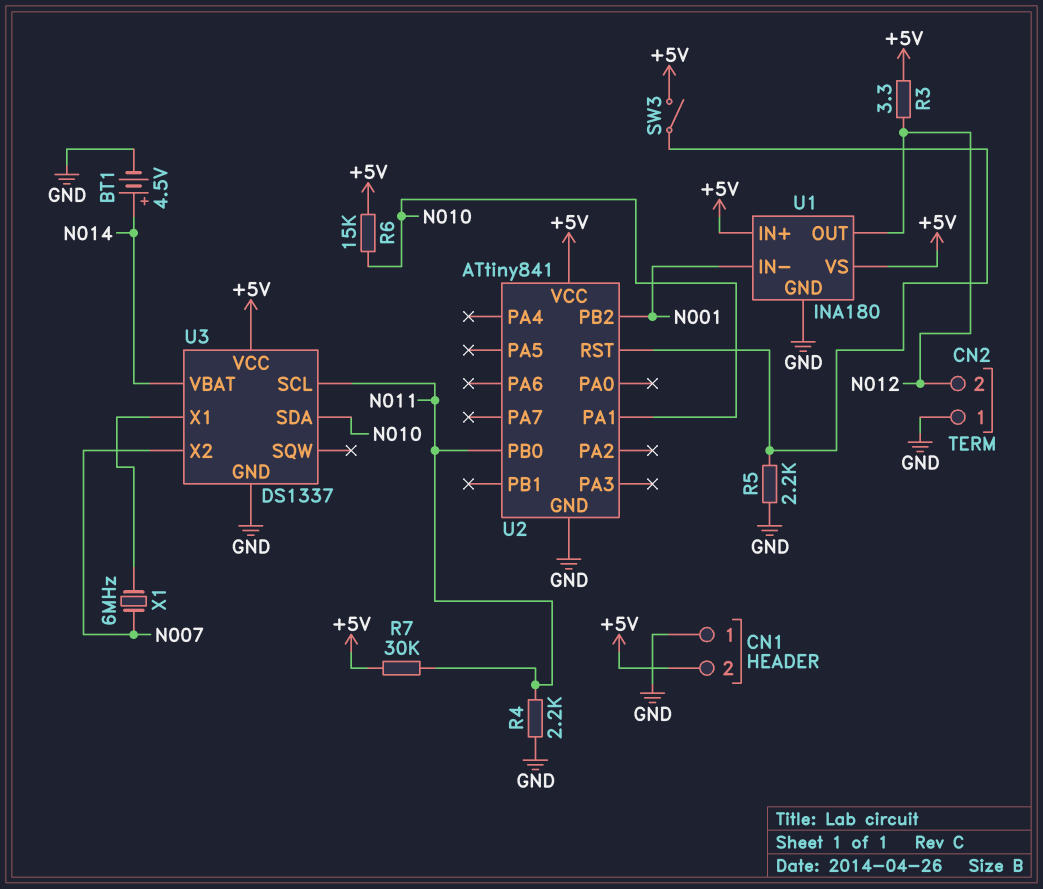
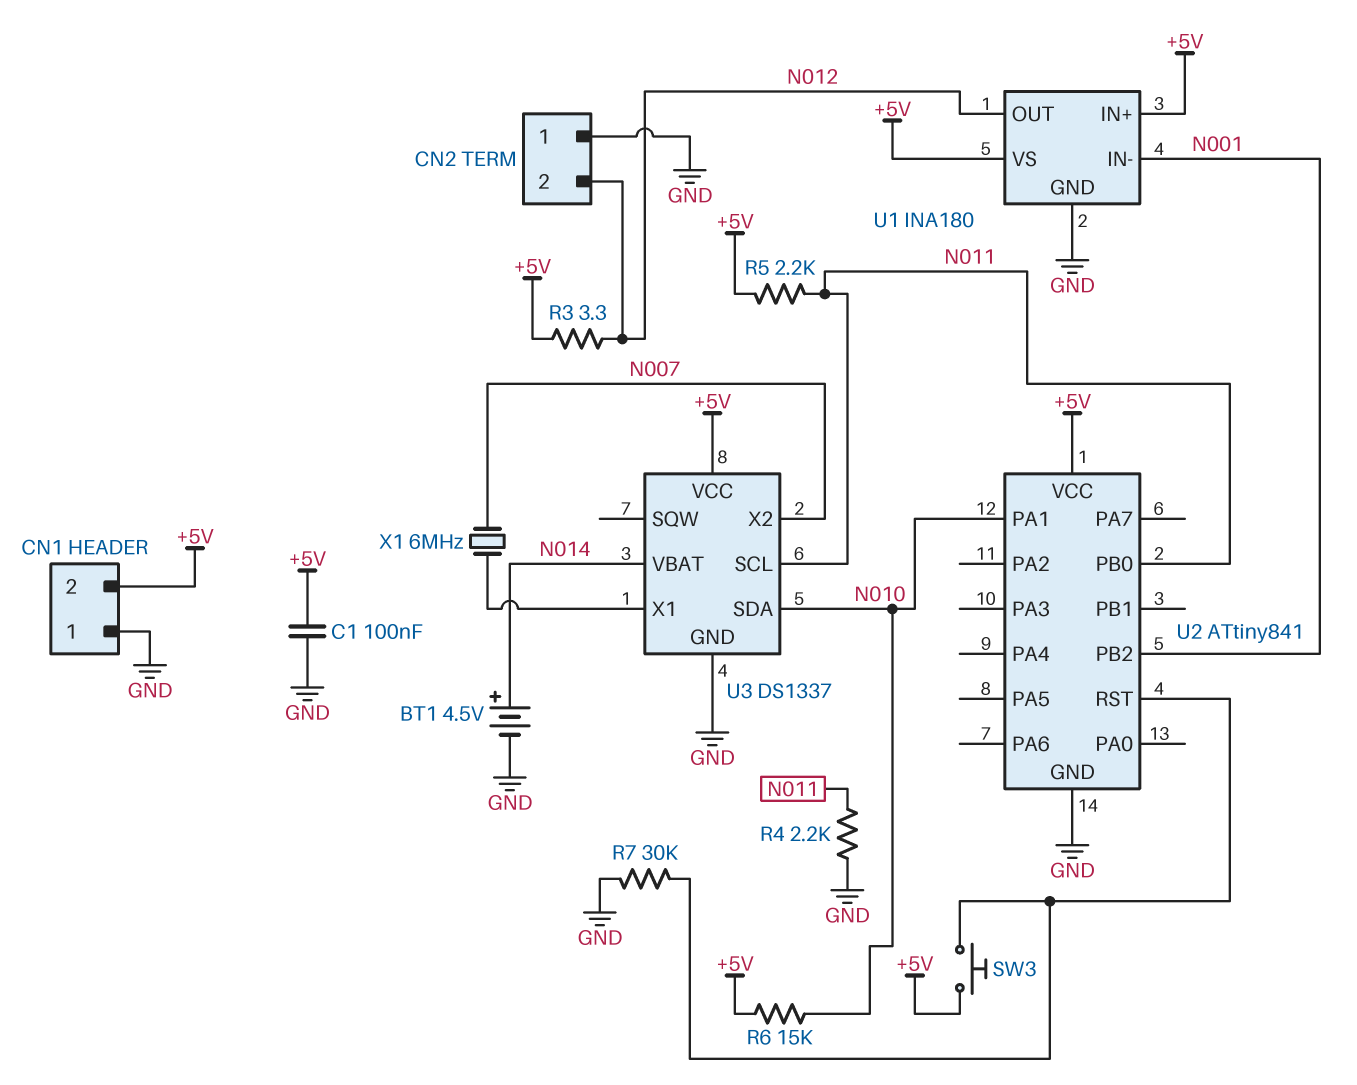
C1: none -> 100nF (+5V, GND)
R5: 2.2k (GND, U2/RST) -> 2.2k (+5V, N011)
R7: 30k (+5V, N011) -> 30k (GND, U2/RST)
SW3: switch (+5V, U2/RST) -> button (+5V, U2/RST)

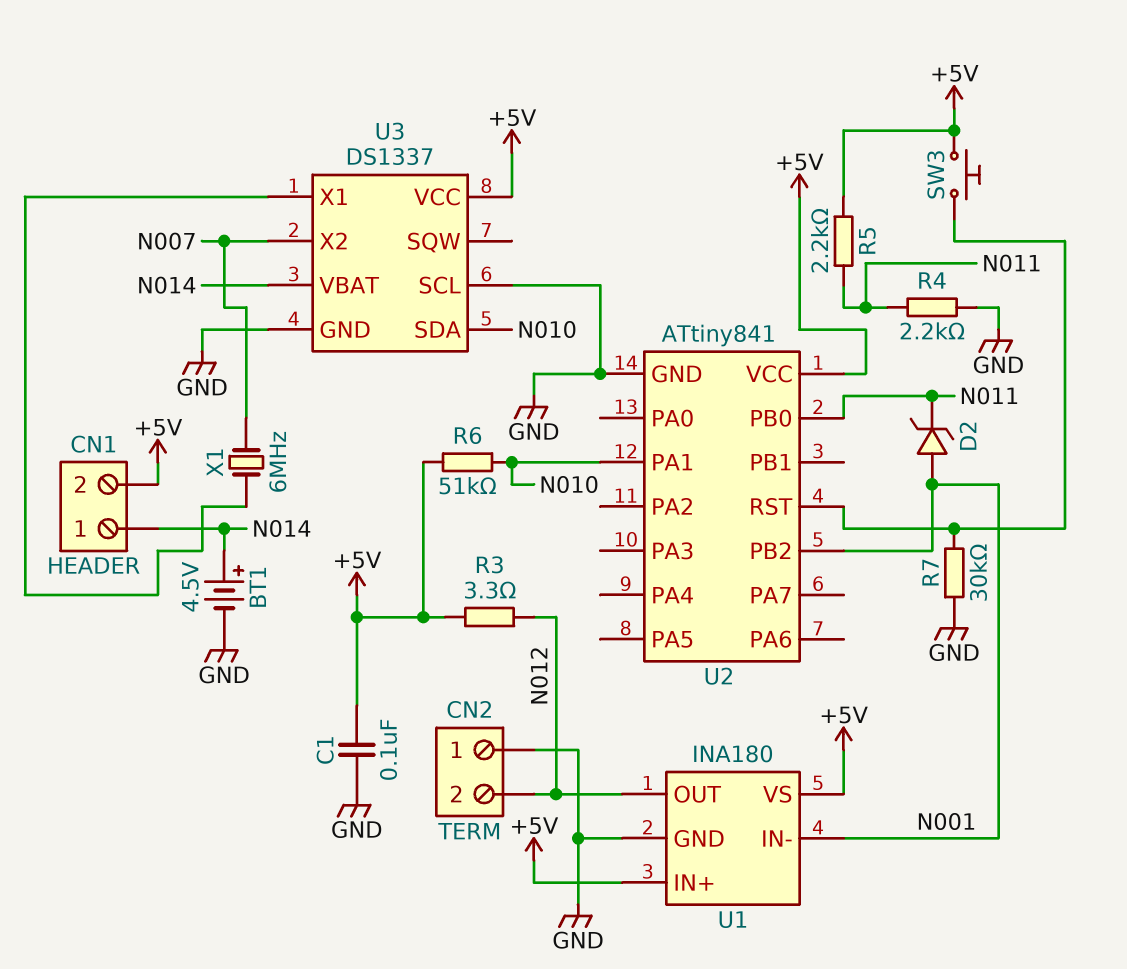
CN1 pin 1: GND -> N014
D2: none -> zener (A N001, K N011)
R6: 15k (+5V, N010) -> 51k (+5V, N010)
U3 pin SCL: N011 -> GND

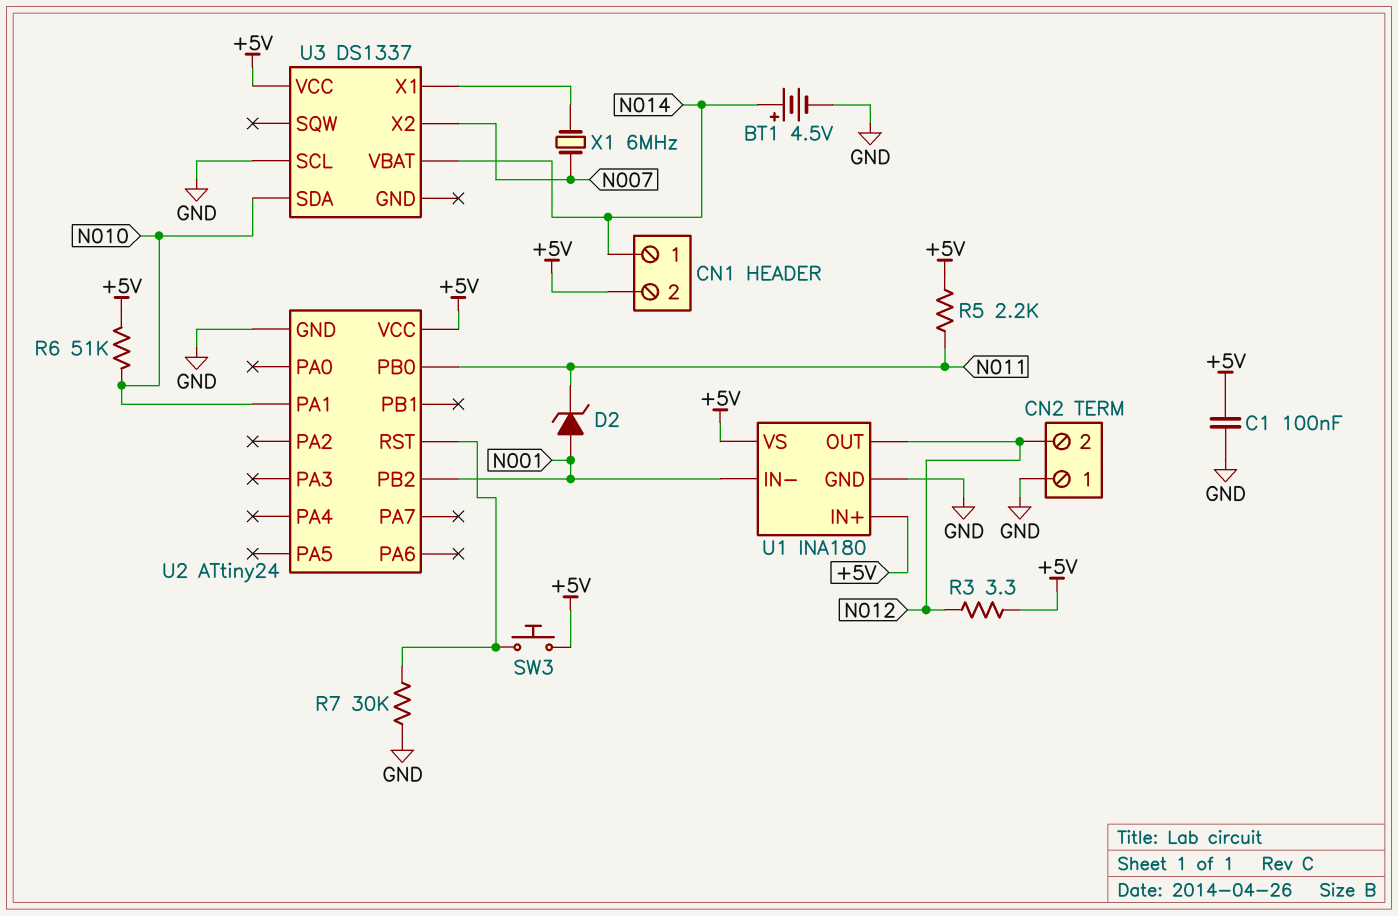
R4: 2.2k (GND, N011) -> none
U2: ATtiny841 -> ATtiny24
U3 pin GND: GND -> none

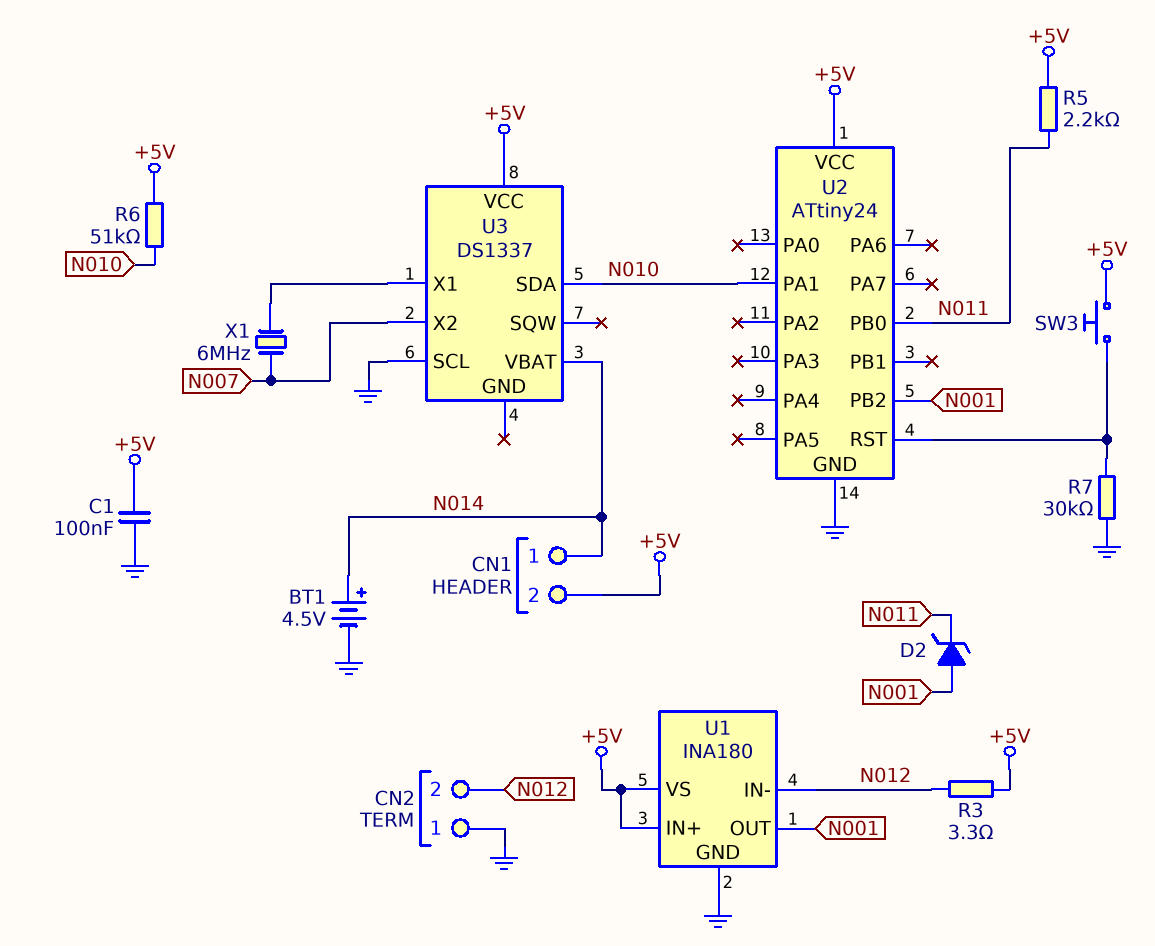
U1 pin IN-: N001 -> N012
U1 pin OUT: N012 -> N001

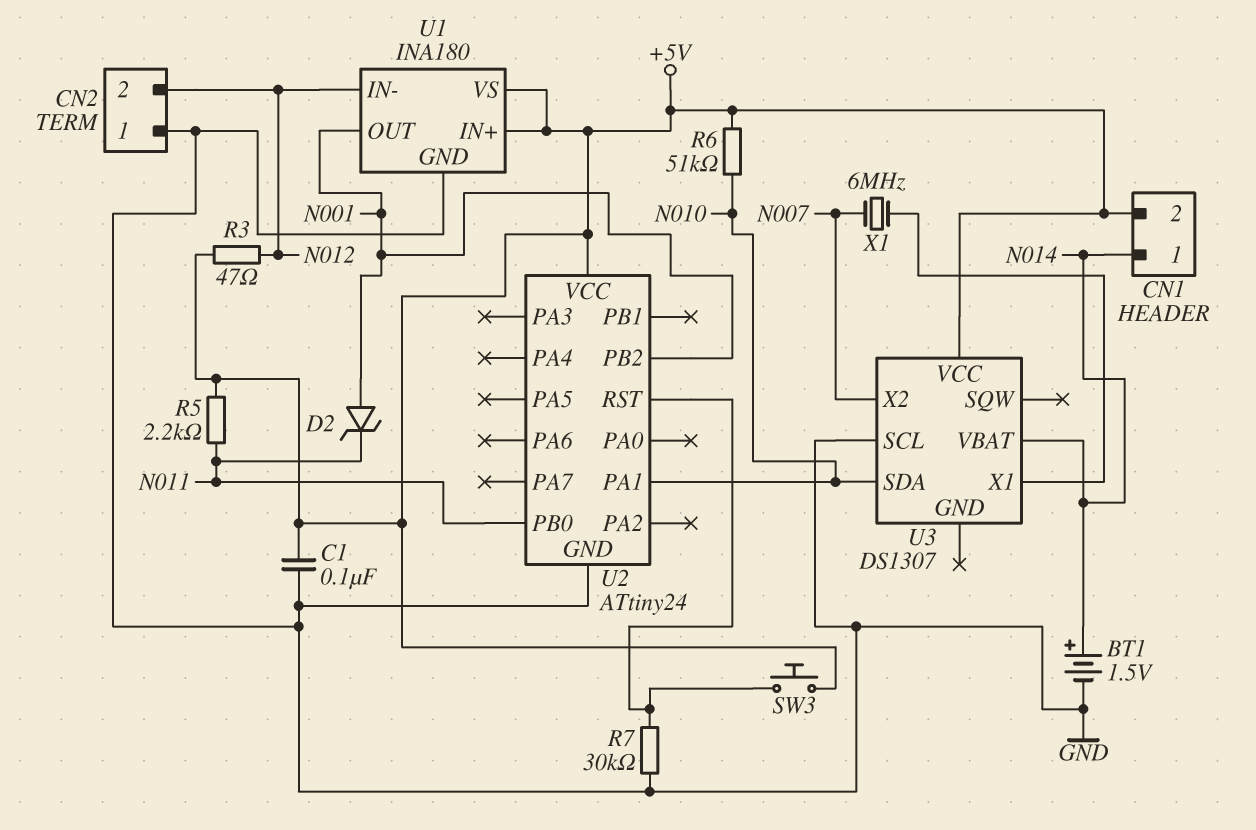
BT1: 4.5V (plus N014, minus GND) -> 1.5V (plus N014, minus GND)
R3: 3.3 (+5V, N012) -> 47 (+5V, N012)
U3: DS1337 -> DS1307

